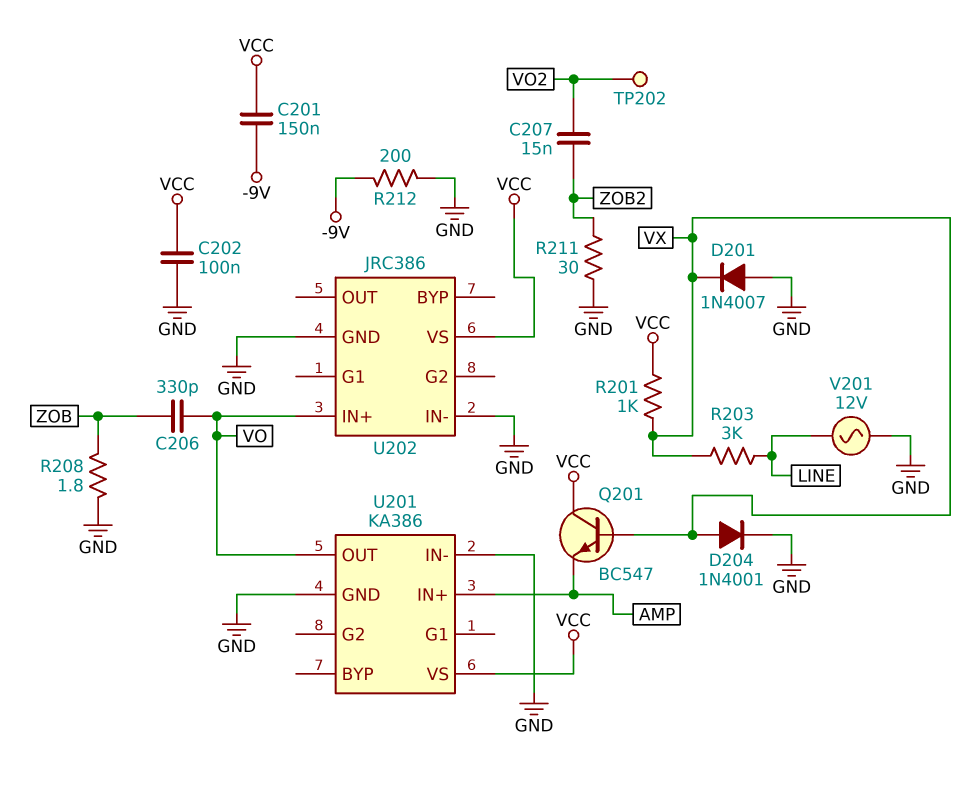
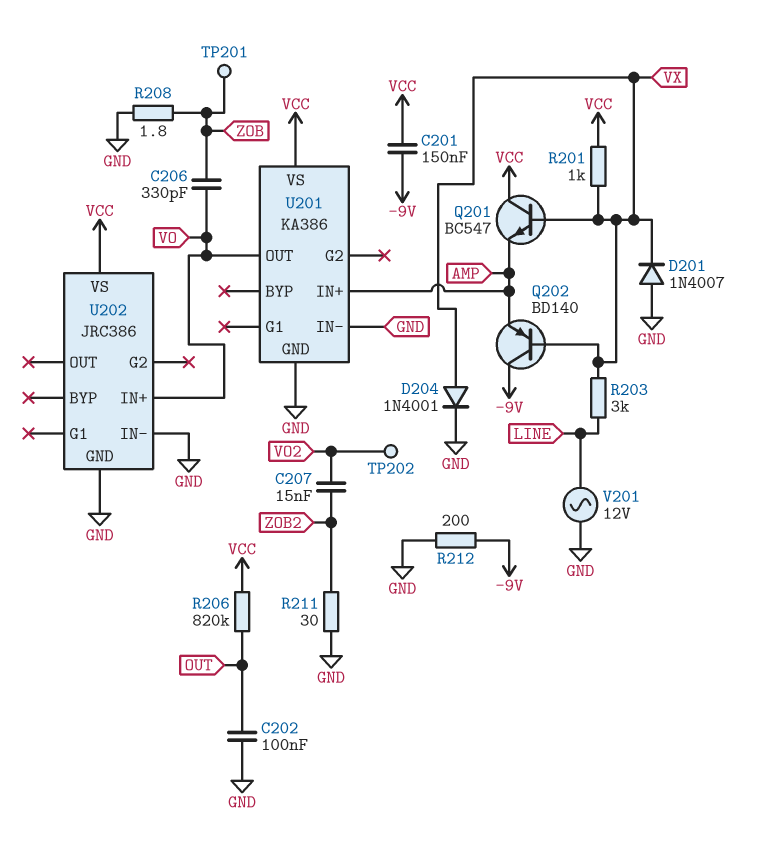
C202: 100nF (GND, VCC) -> 100nF (GND, OUT)
Q202: none -> PNP BD140 (B VX, C -9V, E AMP)
R206: none -> 820k (OUT, VCC)
TP201: none -> test point (ZOB)

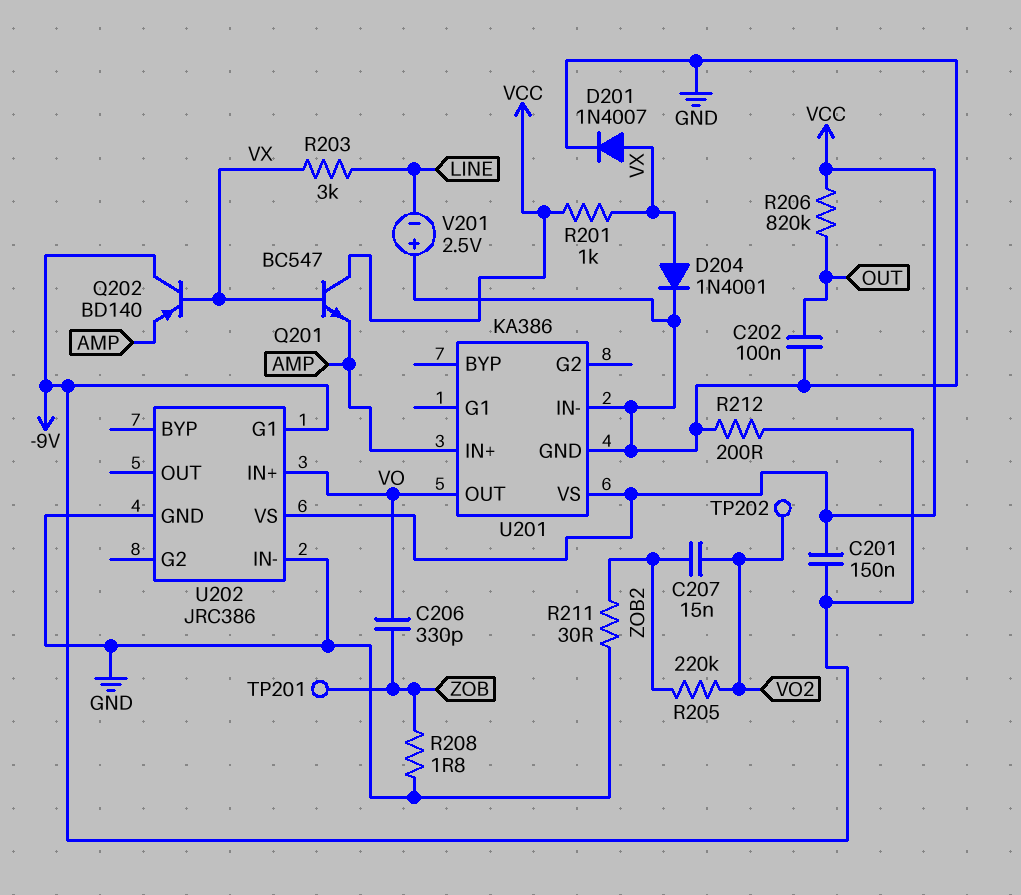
D201: diode 1N4007 (A GND, K VX) -> diode 1N4007 (A VX, K GND)
R205: none -> 220k (VO2, ZOB2)
U202 pin G1: none -> -9V
V201: AC 12V (GND, LINE) -> 2.5V (plus GND, minus LINE)

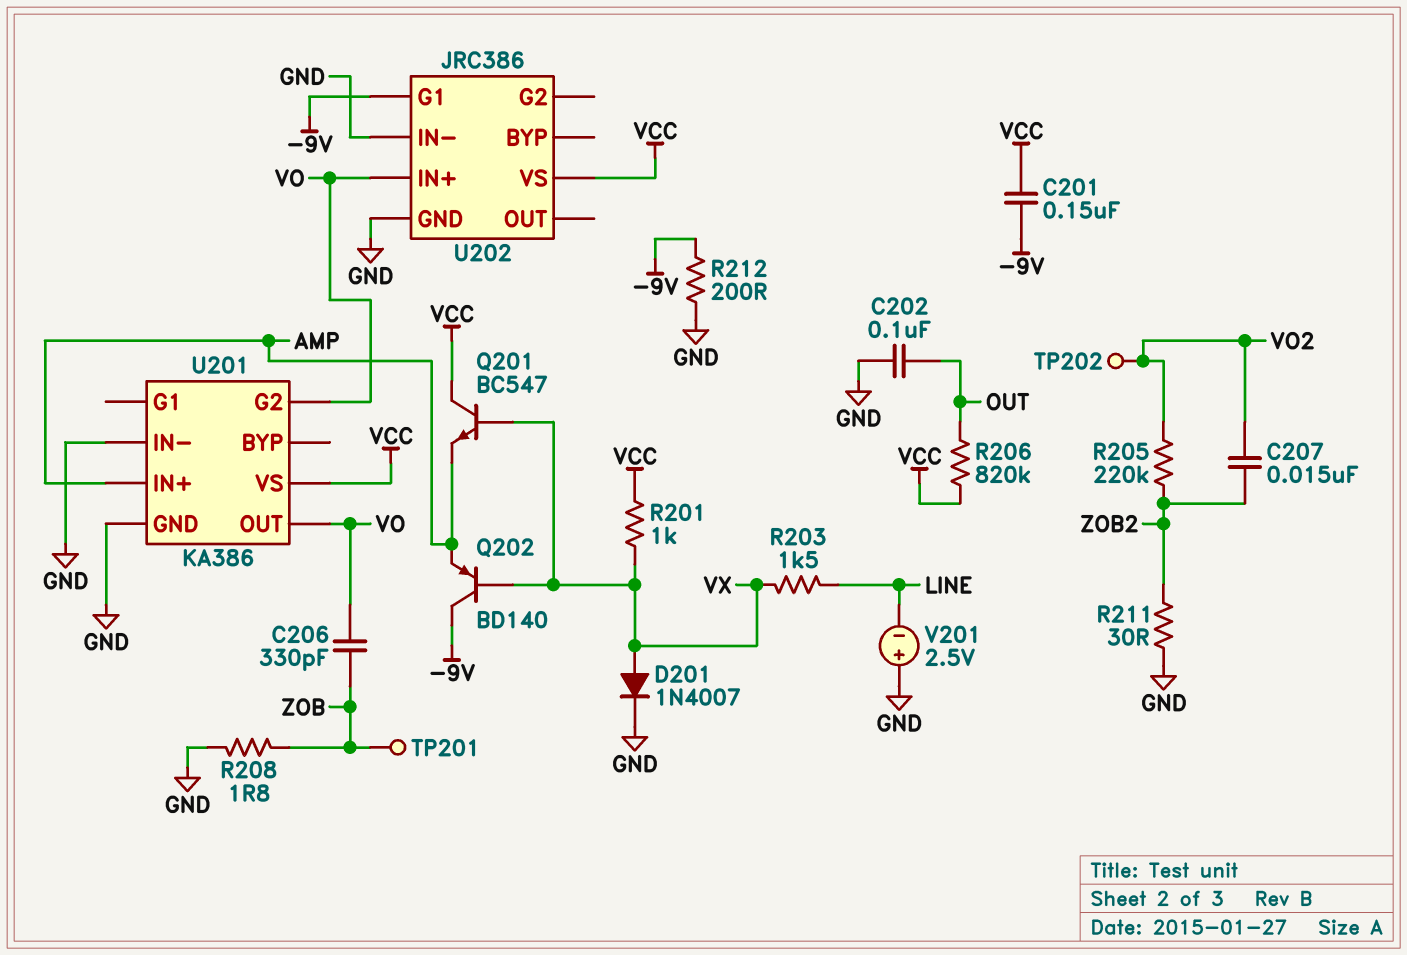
D204: diode 1N4001 (A VX, K GND) -> none
R203: 3k (LINE, VX) -> 1.5k (LINE, VX)
U201 pin G2: none -> VO

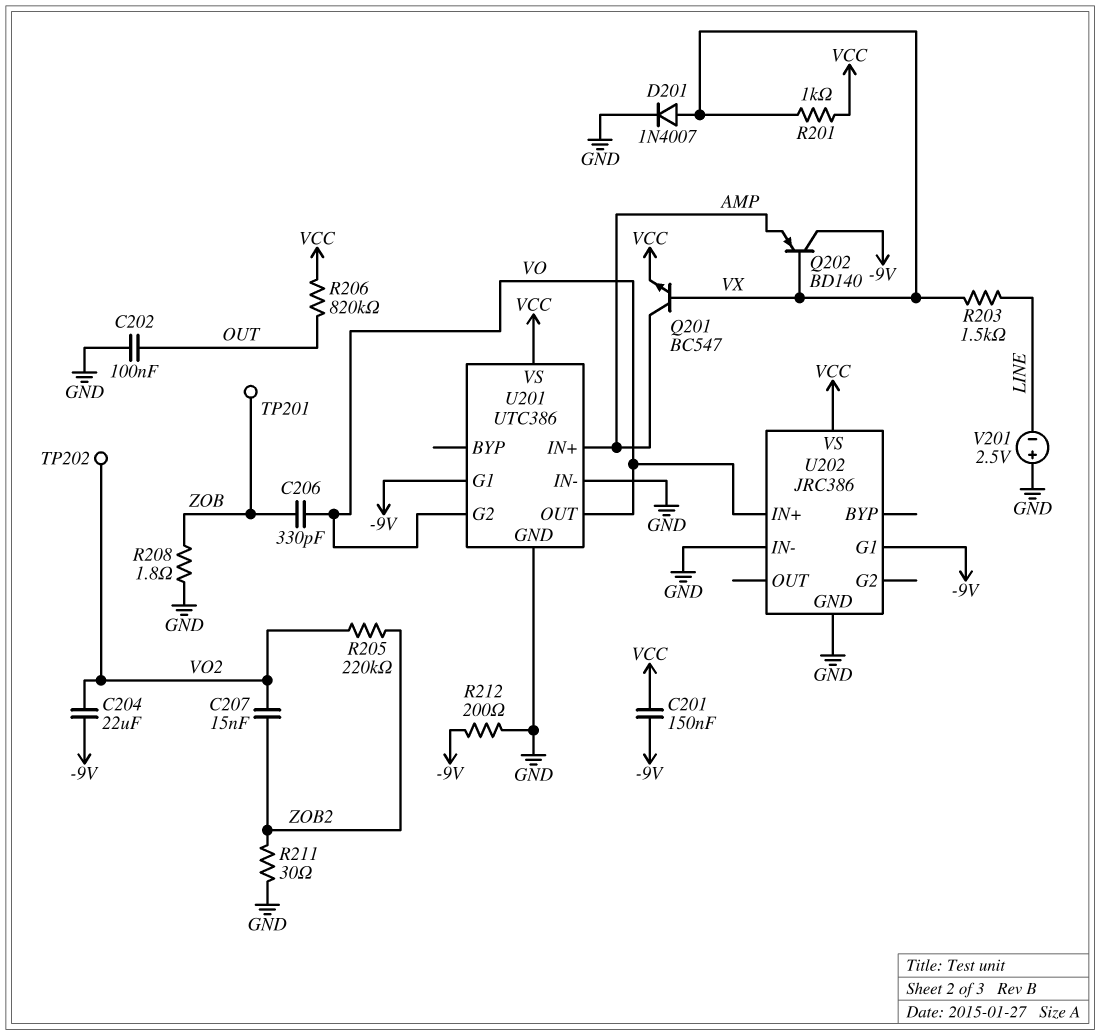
C204: none -> 22uF (-9V, VO2)
Q201: NPN BC547 (B VX, C VCC, E AMP) -> NPN BC547 (B VX, C AMP, E VCC)
U201: KA386 -> UTC386
U201 pin G1: none -> -9V

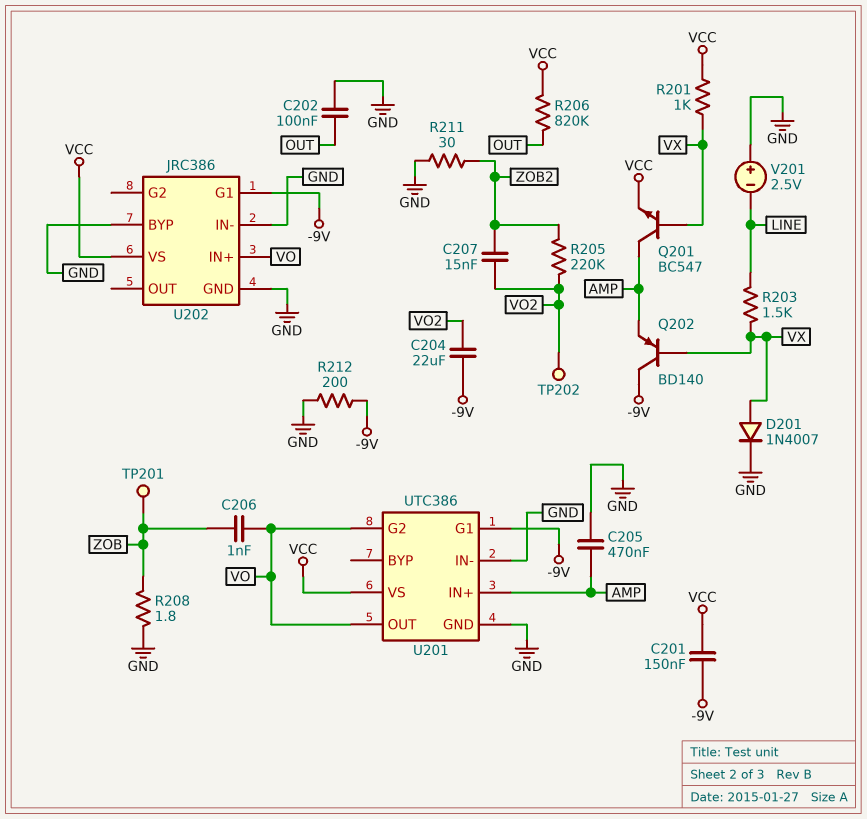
C205: none -> 470nF (AMP, GND)
C206: 330pF (VO, ZOB) -> 1nF (VO, ZOB)
U202 pin BYP: none -> GND

